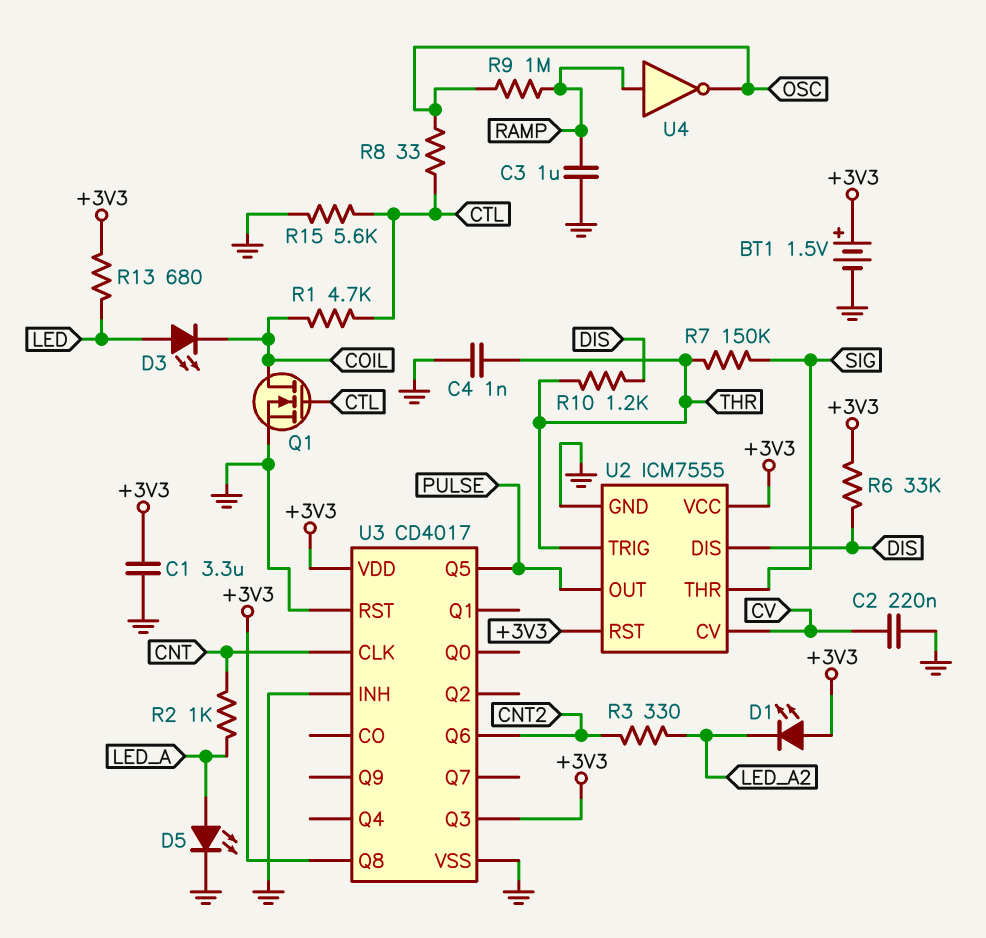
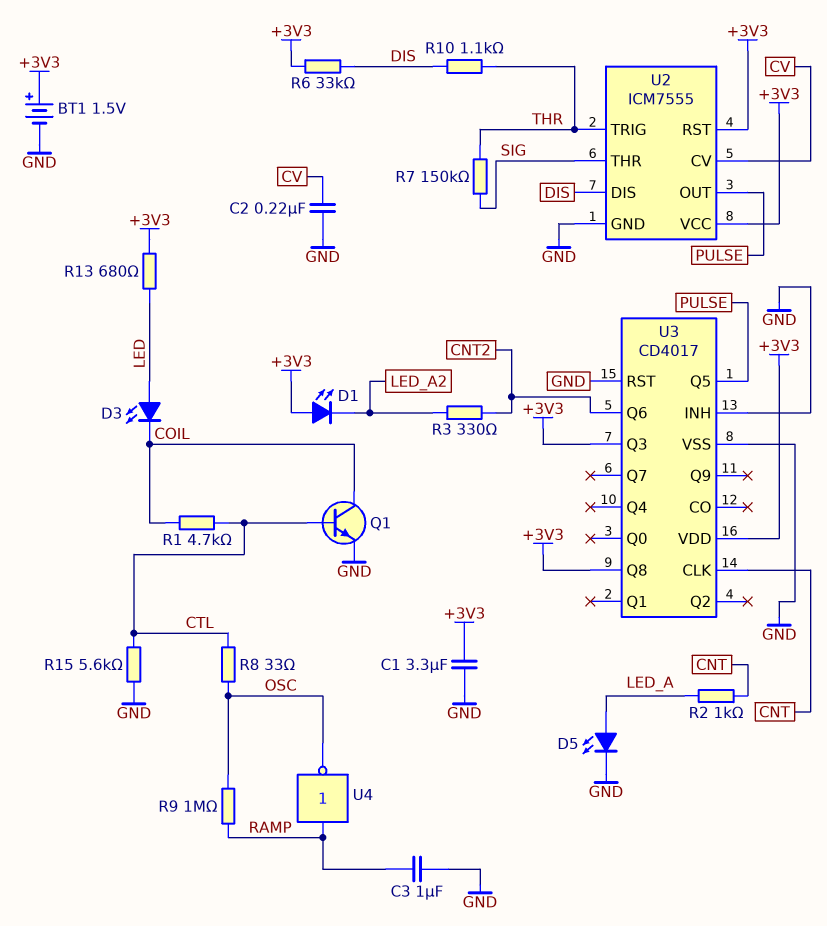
C4: 1nF (GND, THR) -> none
Q1: NMOS (G CTL, D COIL, S GND) -> NPN (B CTL, C COIL, E GND)
R10: 1.2k (DIS, THR) -> 1.1k (DIS, THR)

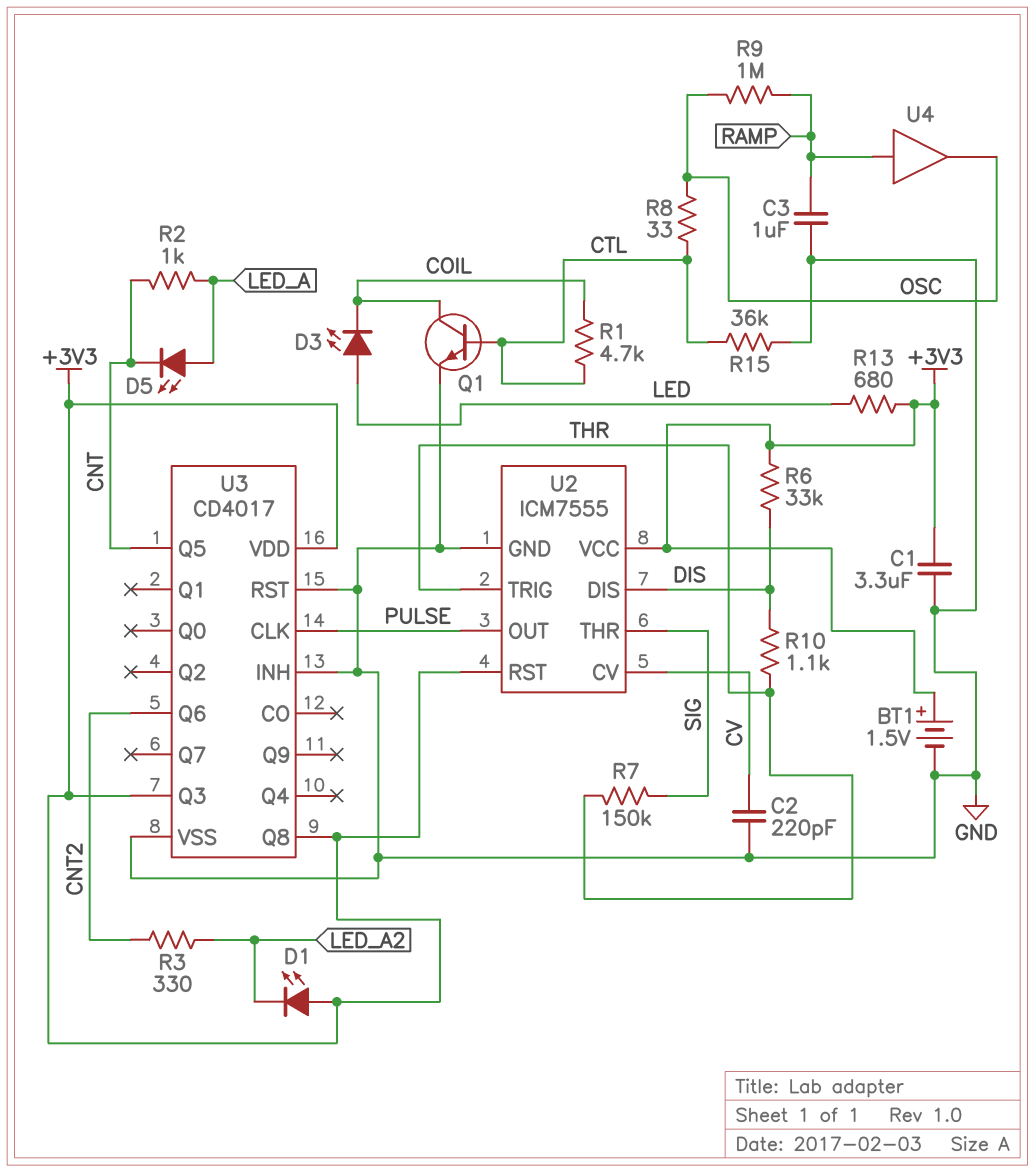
C2: 220nF (CV, GND) -> 220pF (CV, GND)
D5: LED (A LED_A, K GND) -> LED (A LED_A, K CNT)
R15: 5.6k (CTL, GND) -> 36k (CTL, GND)
U3 pin CLK: CNT -> PULSE
U3 pin Q5: PULSE -> CNT
U4: NOT (in RAMP, out OSC) -> buffer (in RAMP, out OSC)

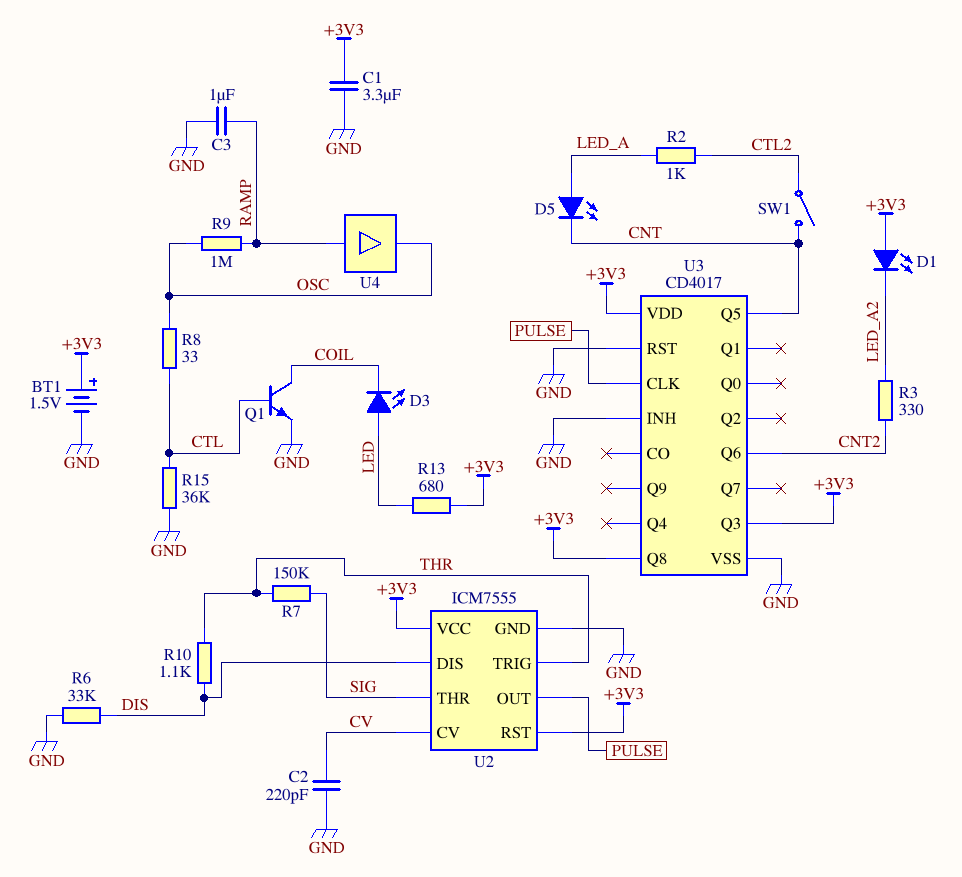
R1: 4.7k (COIL, CTL) -> none
R2: 1k (CNT, LED_A) -> 1k (CTL2, LED_A)
R6: 33k (+3V3, DIS) -> 33k (DIS, GND)
SW1: none -> switch (CNT, CTL2)

